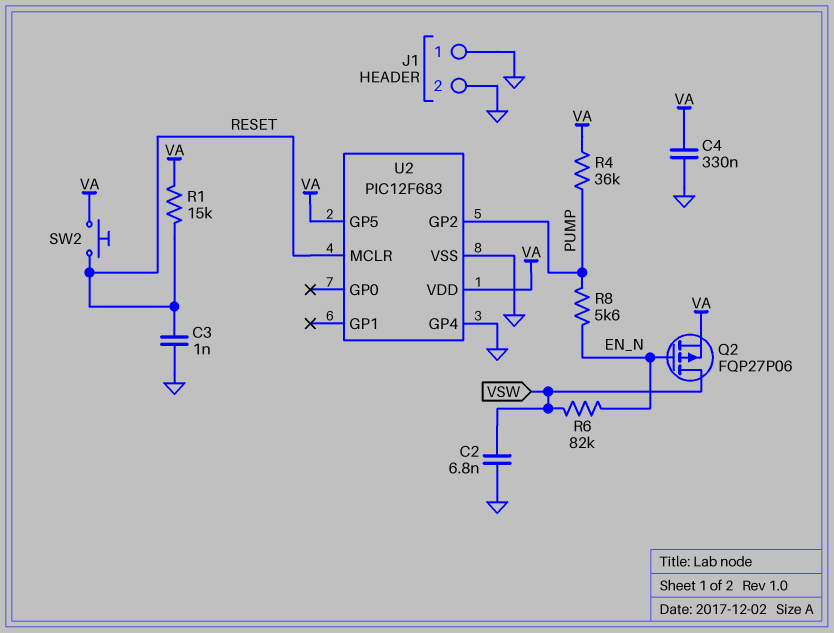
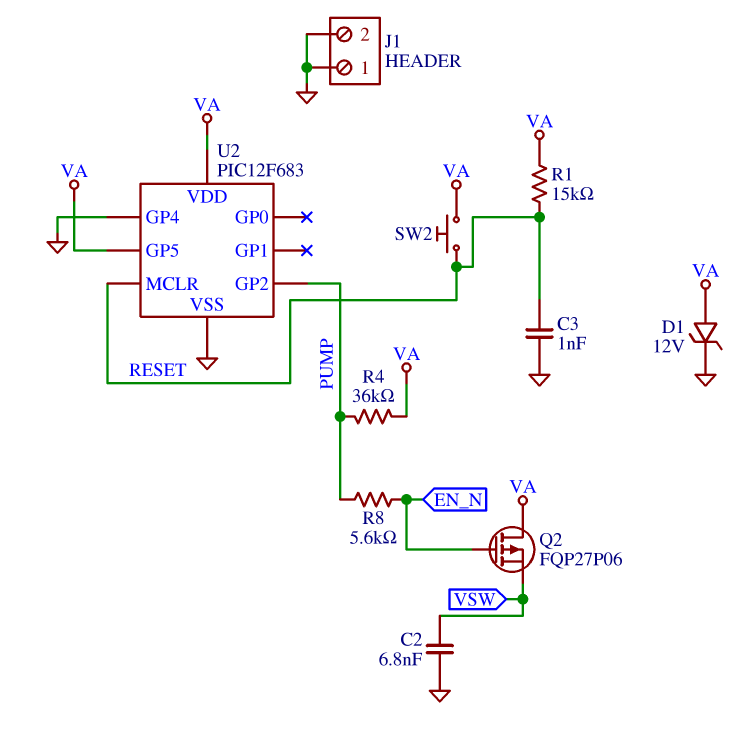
C4: 330nF (GND, VA) -> none
D1: none -> zener 12V (A VA, K GND)
Q2: PMOS FQP27P06 (G EN_N, D VSW, S VA) -> PMOS FQP27P06 (G EN_N, D VA, S VSW)
R6: 82k (EN_N, VSW) -> none

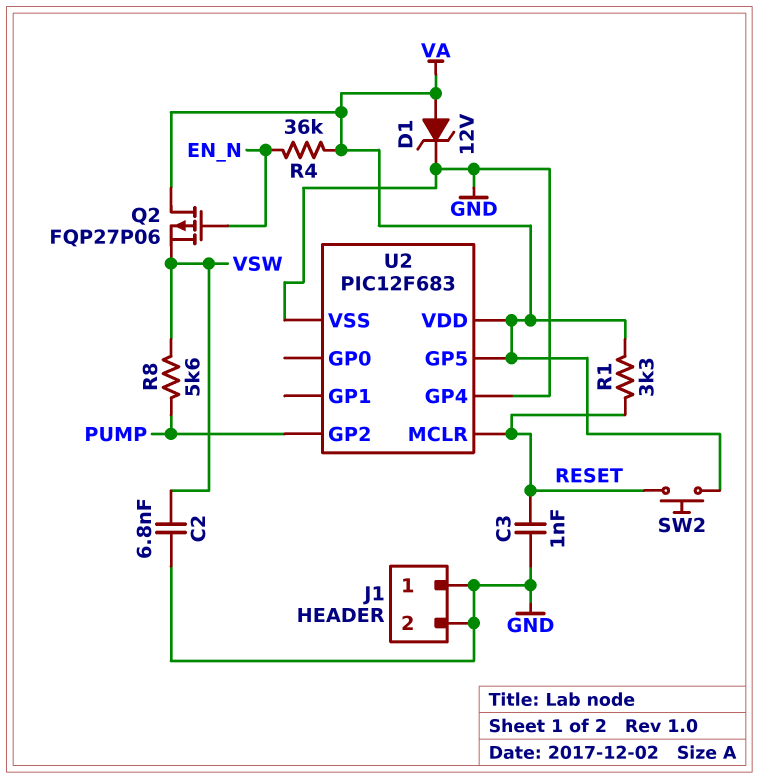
R1: 15k (RESET, VA) -> 3.3k (RESET, VA)
R4: 36k (PUMP, VA) -> 36k (EN_N, VA)
R8: 5.6k (EN_N, PUMP) -> 5.6k (PUMP, VSW)

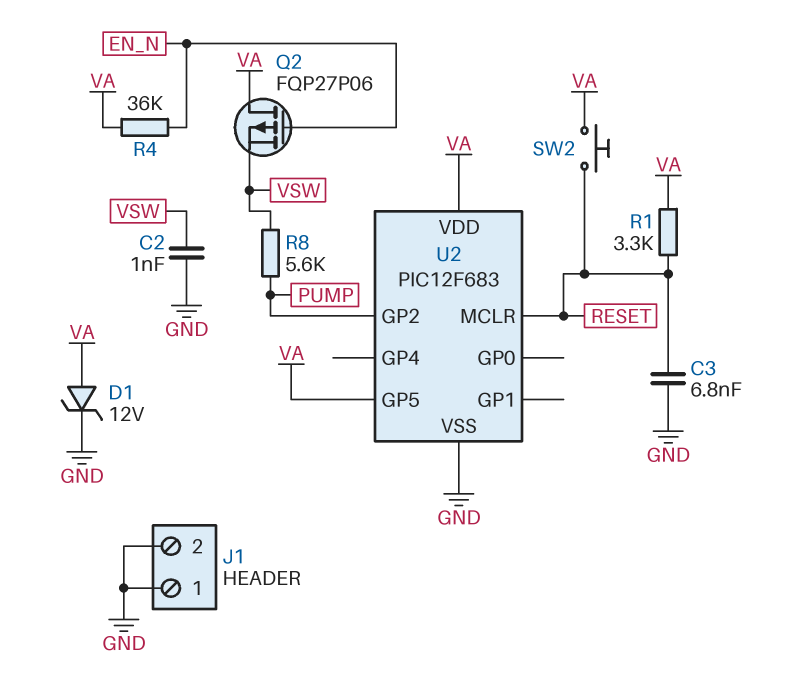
C2: 6.8nF (GND, VSW) -> 1nF (GND, VSW)
C3: 1nF (GND, RESET) -> 6.8nF (GND, RESET)
U2 pin GP4: GND -> none

